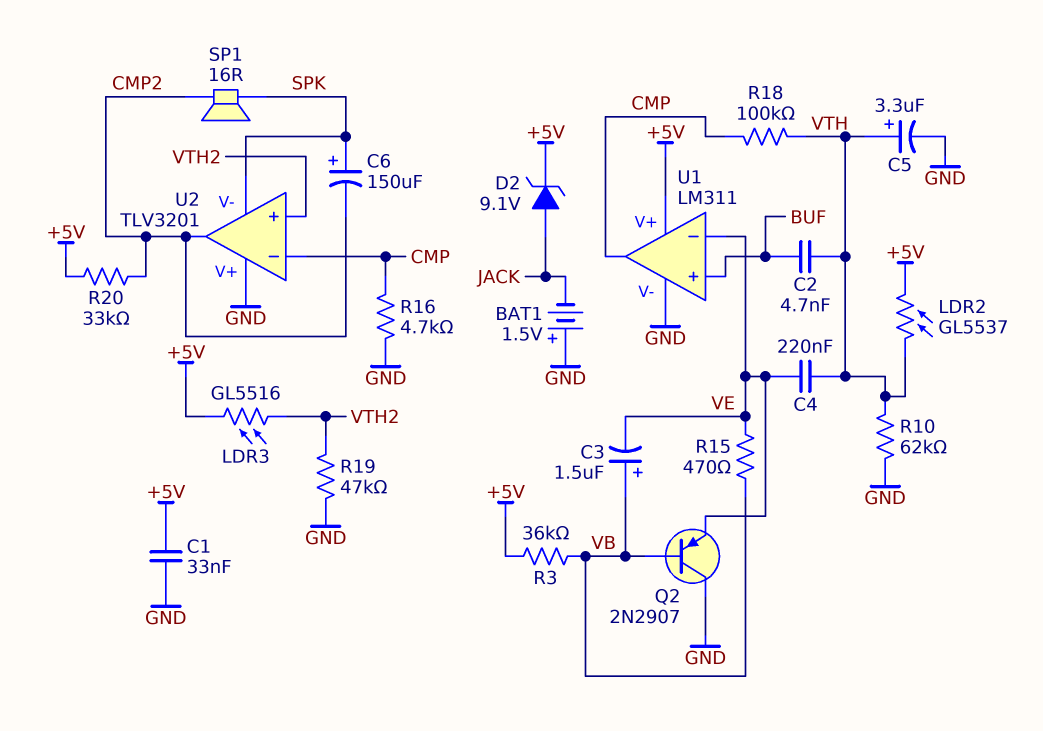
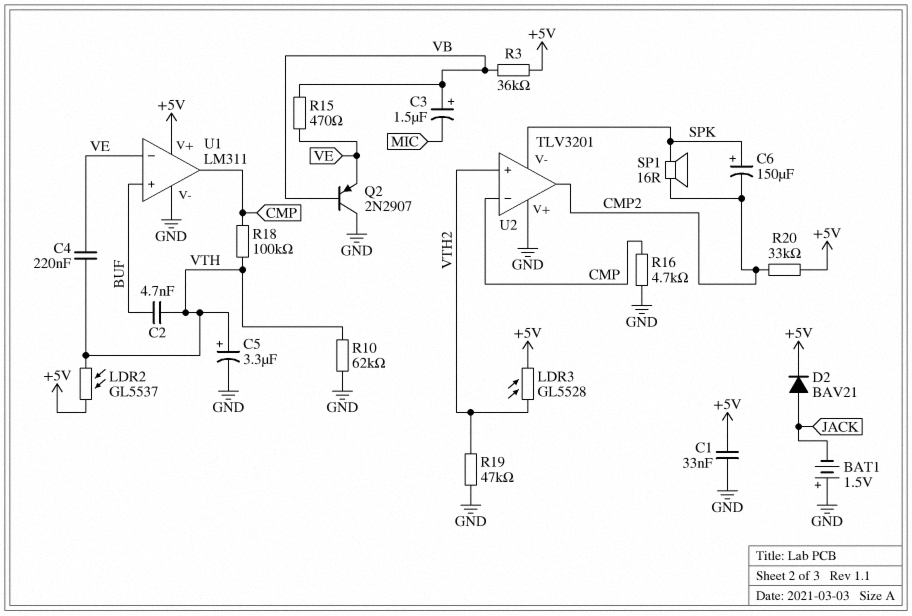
C3: 1.5uF (plus VB, minus VE) -> 1.5uF (plus VB, minus MIC)
D2: zener 9.1V (A JACK, K +5V) -> diode BAV21 (A JACK, K +5V)
LDR3: GL5516 (+5V, VTH2) -> GL5528 (+5V, VTH2)

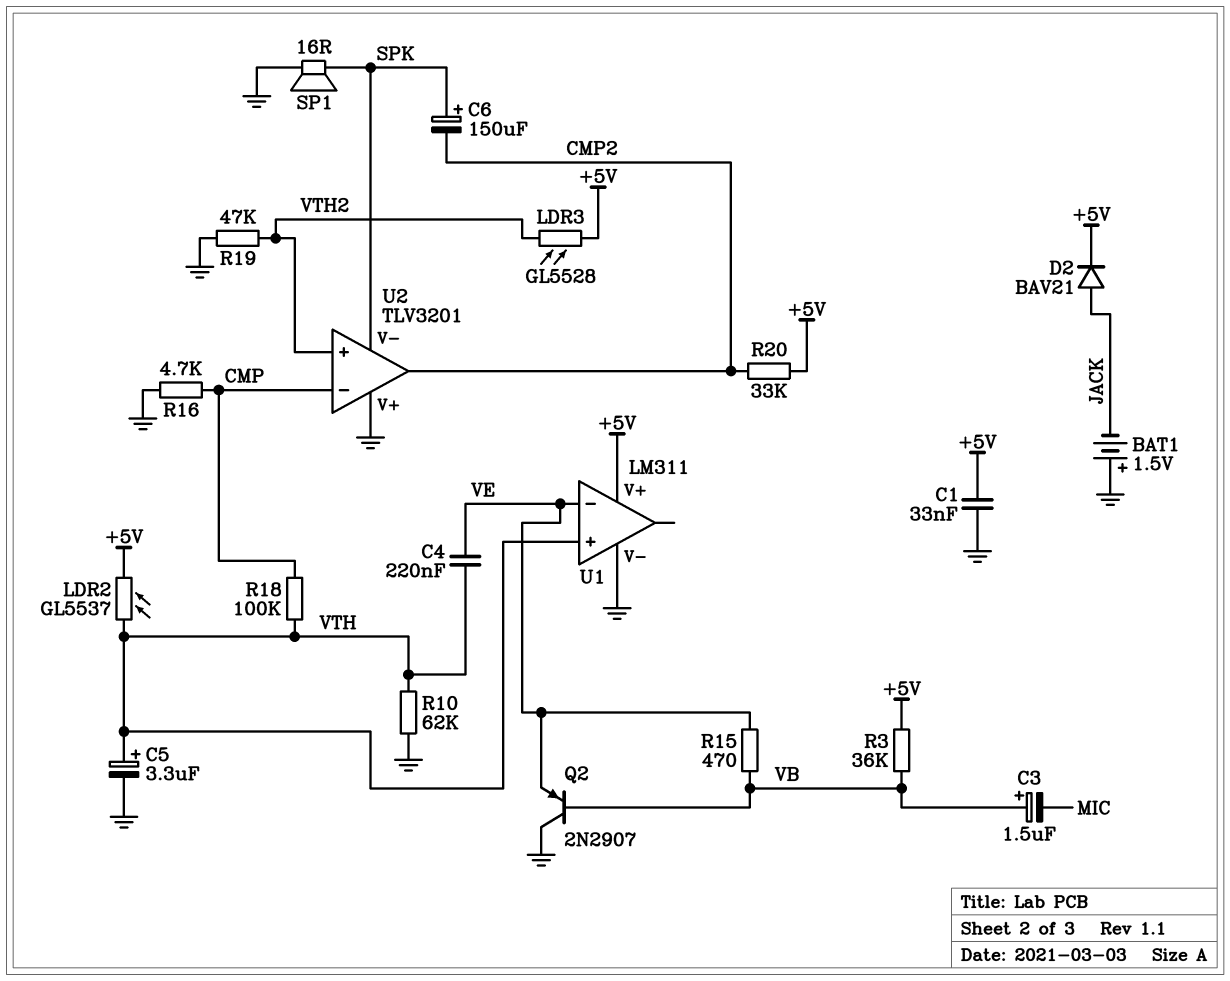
C2: 4.7nF (BUF, VTH) -> none
SP1: speaker 16R (CMP2, SPK) -> speaker 16R (GND, SPK)
U1 pin in+: BUF -> VTH
U1 pin out: CMP -> none

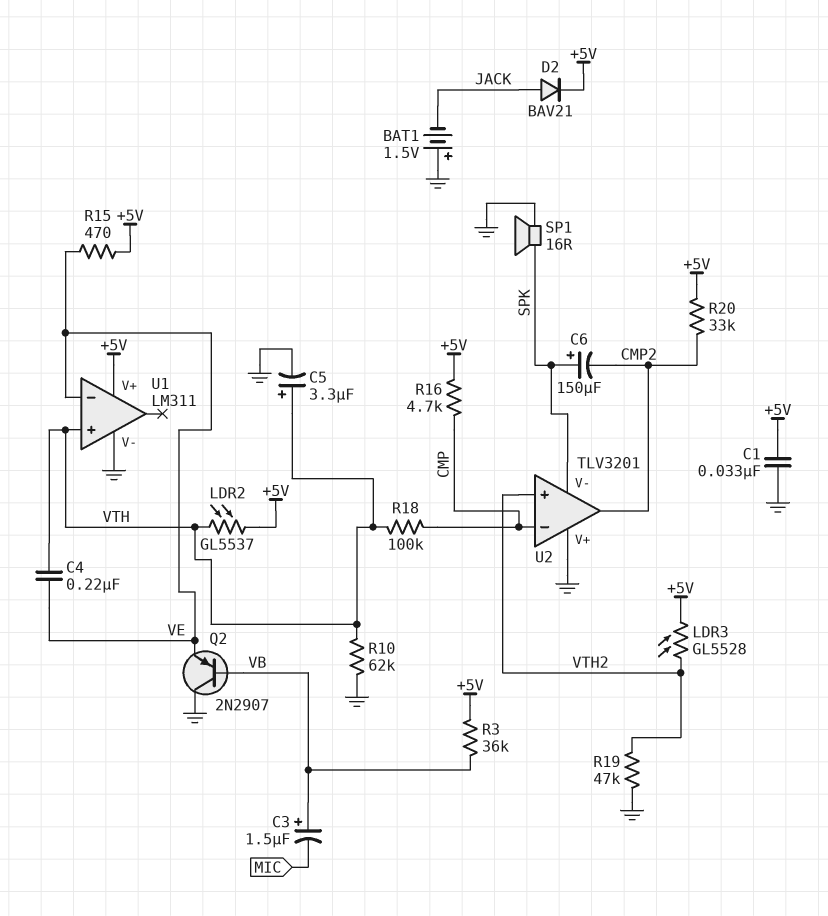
R15: 470 (VB, VE) -> 470 (+5V, VE)
R16: 4.7k (CMP, GND) -> 4.7k (+5V, CMP)

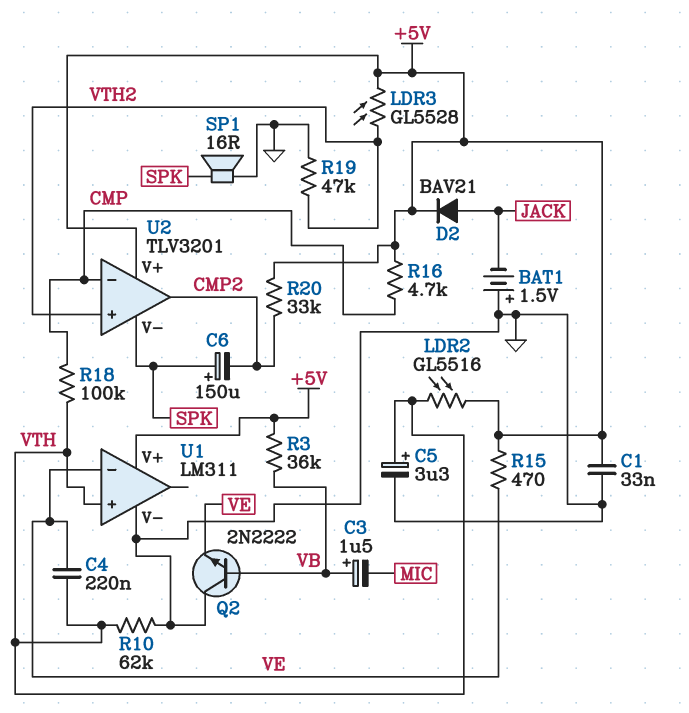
LDR2: GL5537 (+5V, VTH) -> GL5516 (+5V, VTH)
Q2: PNP 2N2907 (B VB, C GND, E VE) -> NPN 2N2222 (B VB, C GND, E VE)
U2 pin V+: GND -> +5V

